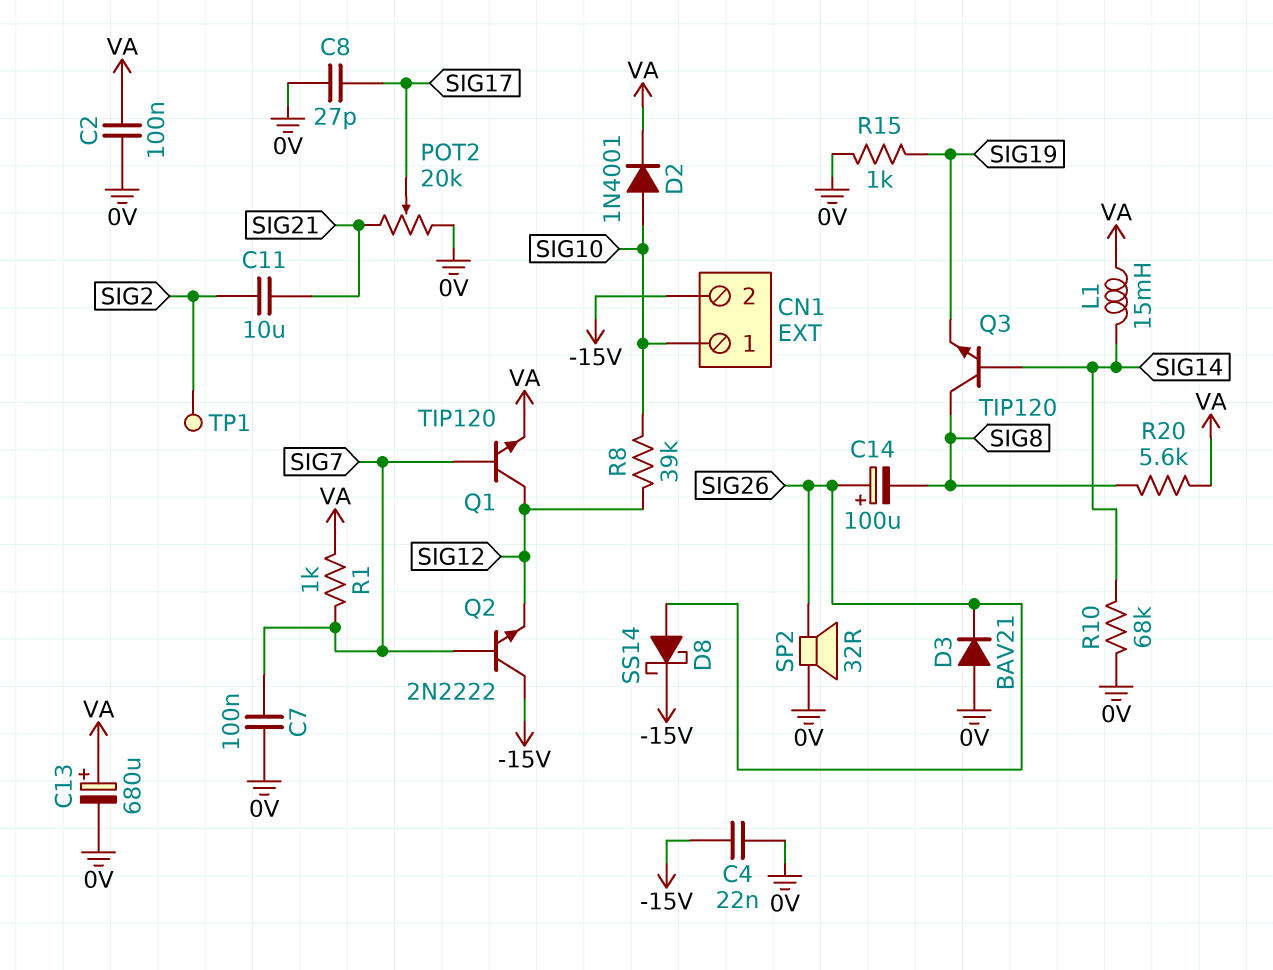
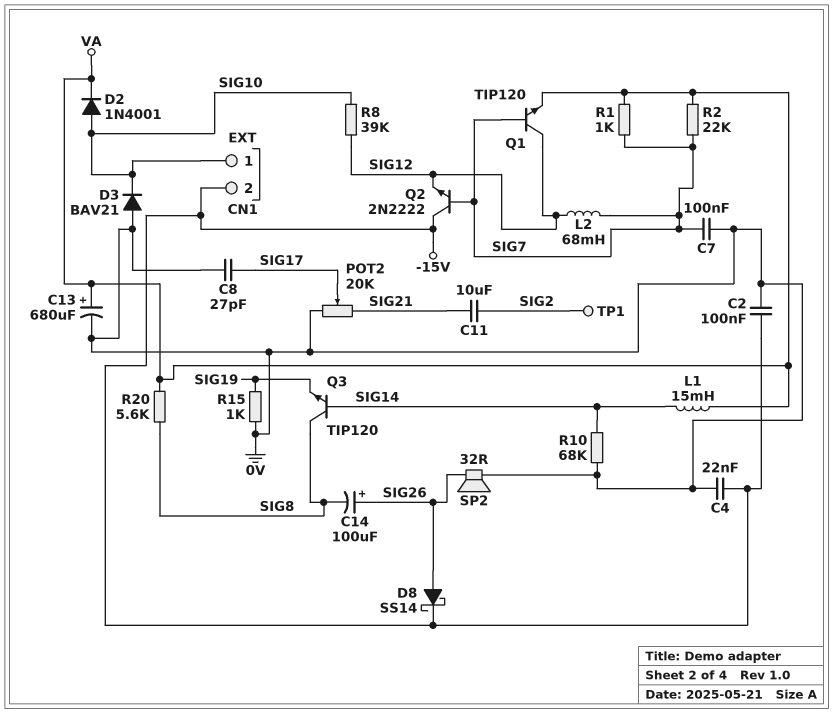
C2: 100nF (0V, VA) -> 100nF (-15V, 0V)
D3: diode BAV21 (A 0V, K SIG26) -> diode BAV21 (A 0V, K SIG10)
L2: none -> 68mH (SIG7, SIG12)
R2: none -> 22k (SIG7, VA)

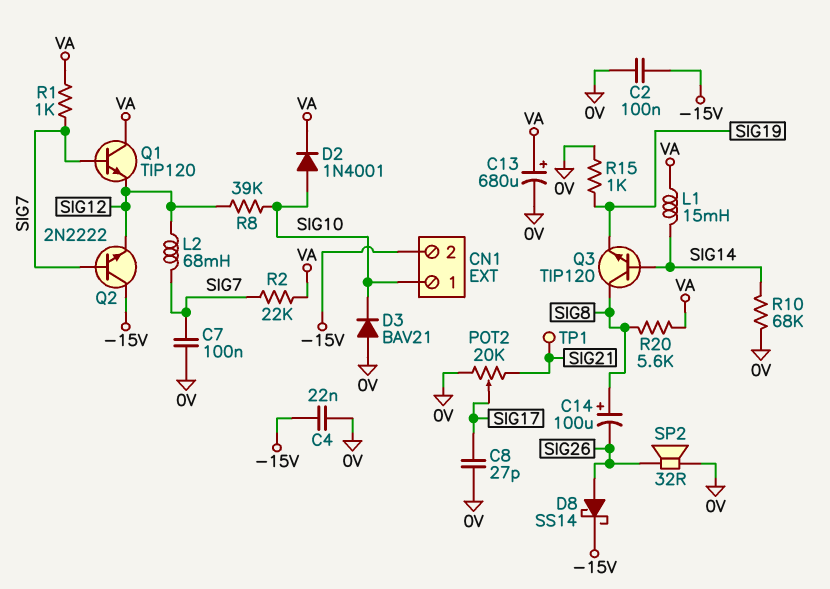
C11: 10uF (SIG2, SIG21) -> none
C14: 100uF (plus SIG26, minus SIG8) -> 100uF (plus SIG8, minus SIG26)
Q1: NPN TIP120 (B SIG7, C SIG12, E VA) -> NPN TIP120 (B SIG7, C VA, E SIG12)
TP1: test point (SIG2) -> test point (SIG21)

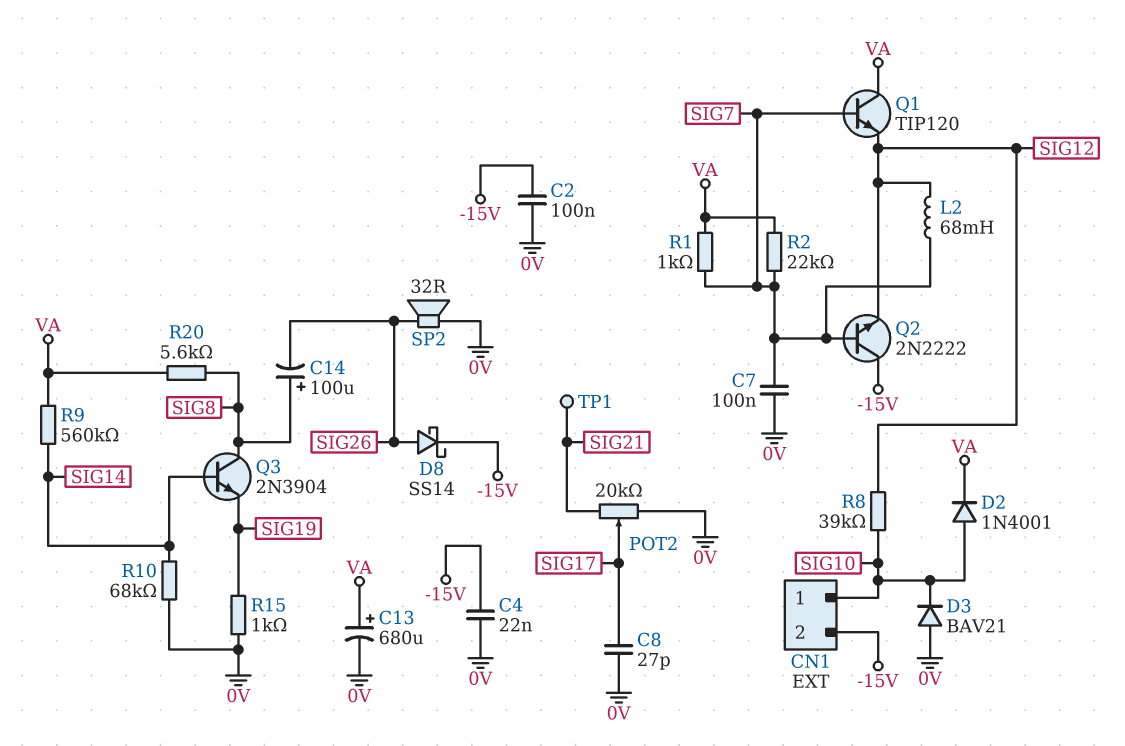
L1: 15mH (SIG14, VA) -> none
Q3: NPN TIP120 (B SIG14, C SIG8, E SIG19) -> NPN 2N3904 (B SIG14, C SIG8, E SIG19)
R9: none -> 560k (SIG14, VA)

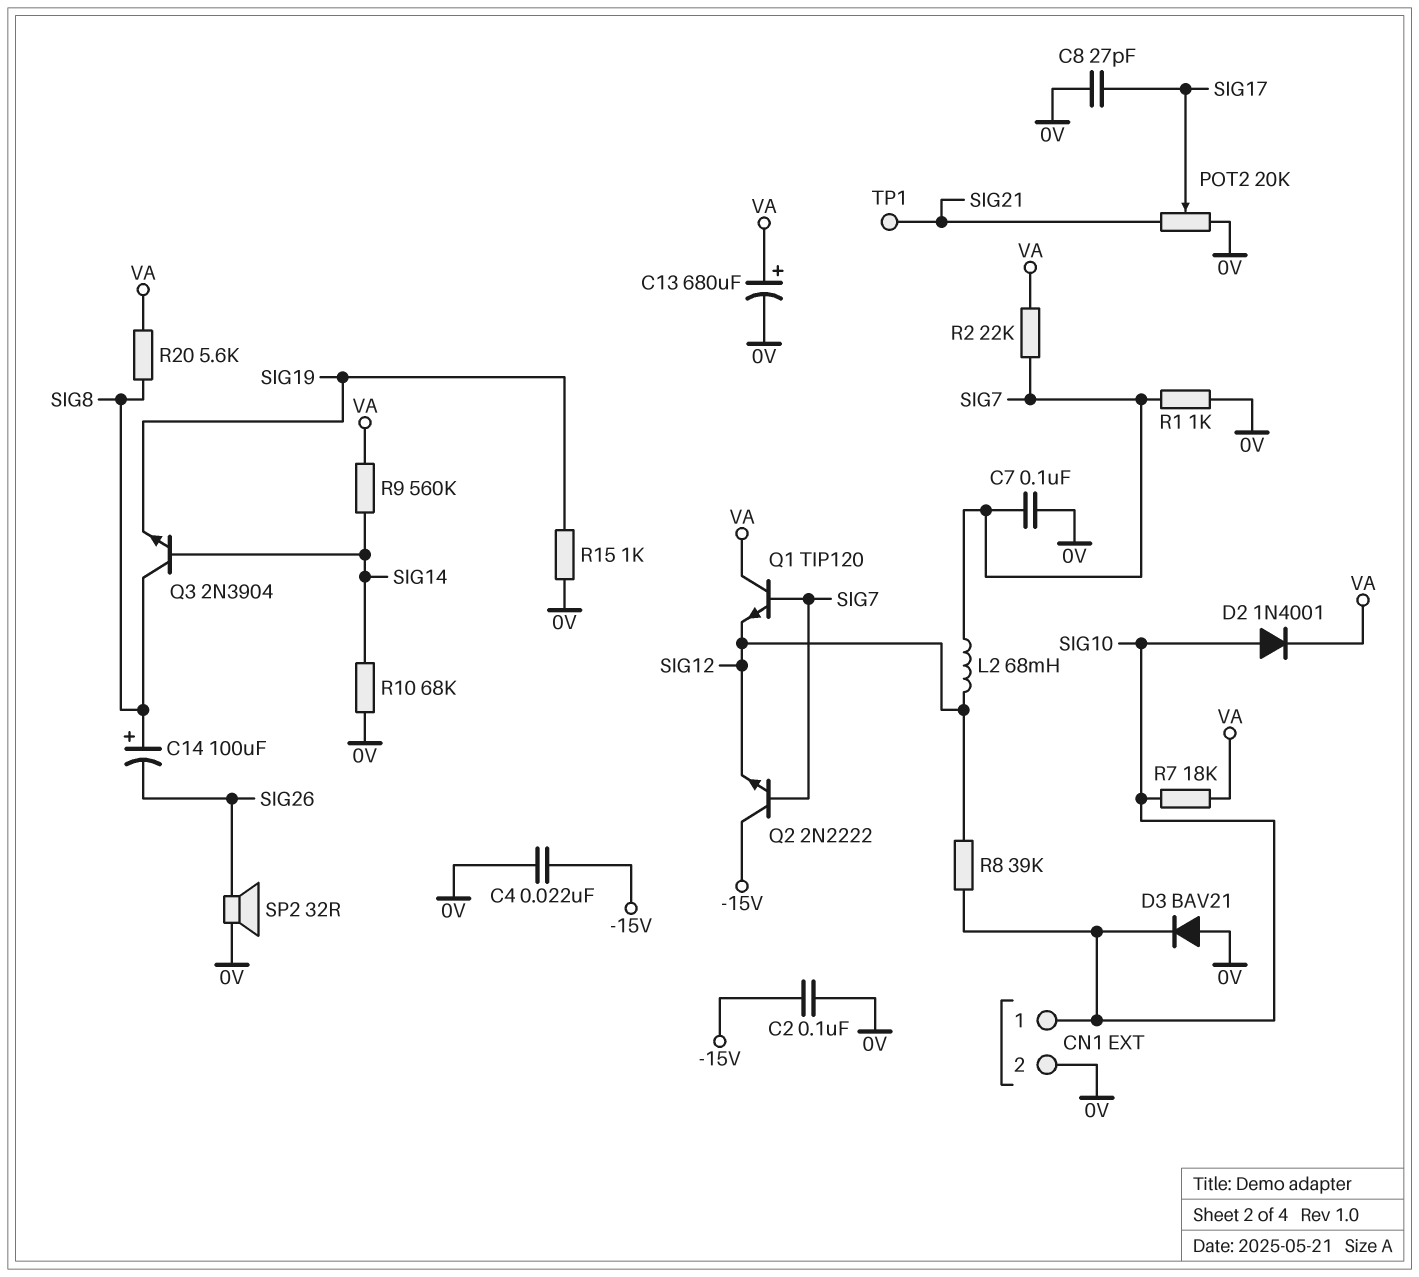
CN1 pin 2: -15V -> 0V
D8: schottky SS14 (A SIG26, K -15V) -> none
R1: 1k (SIG7, VA) -> 1k (0V, SIG7)
R7: none -> 18k (SIG10, VA)

